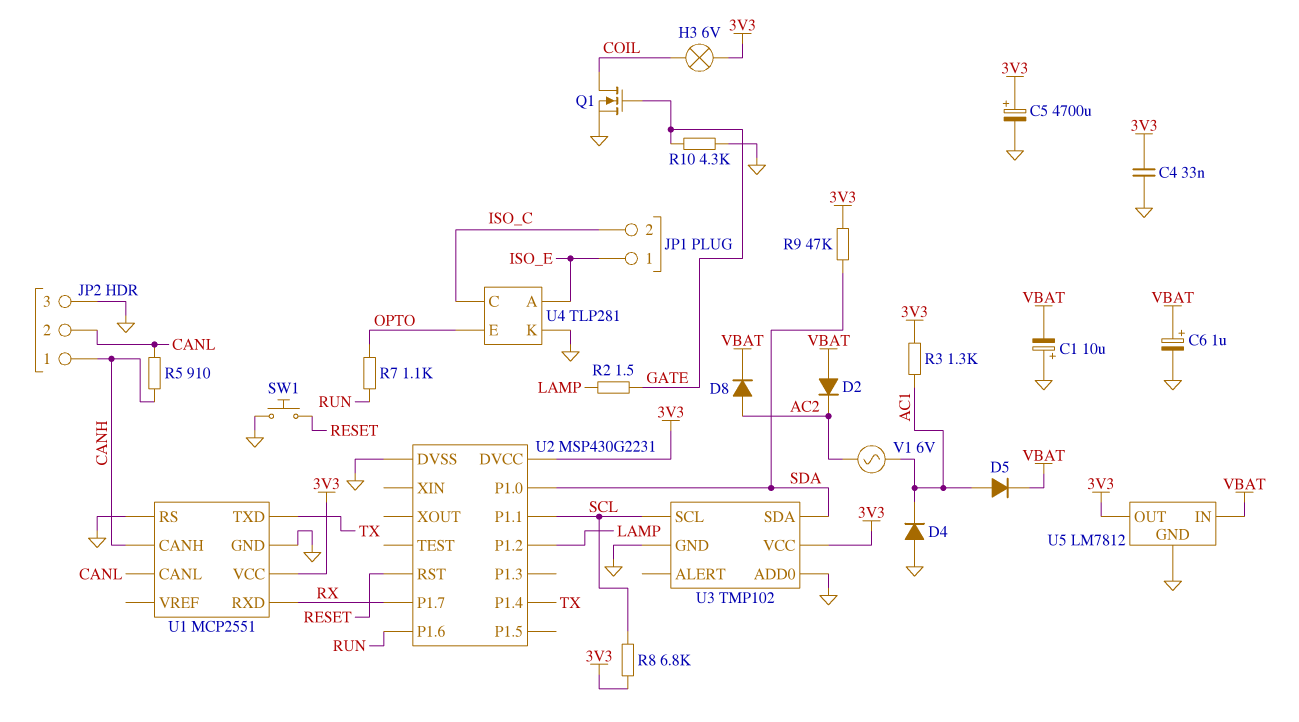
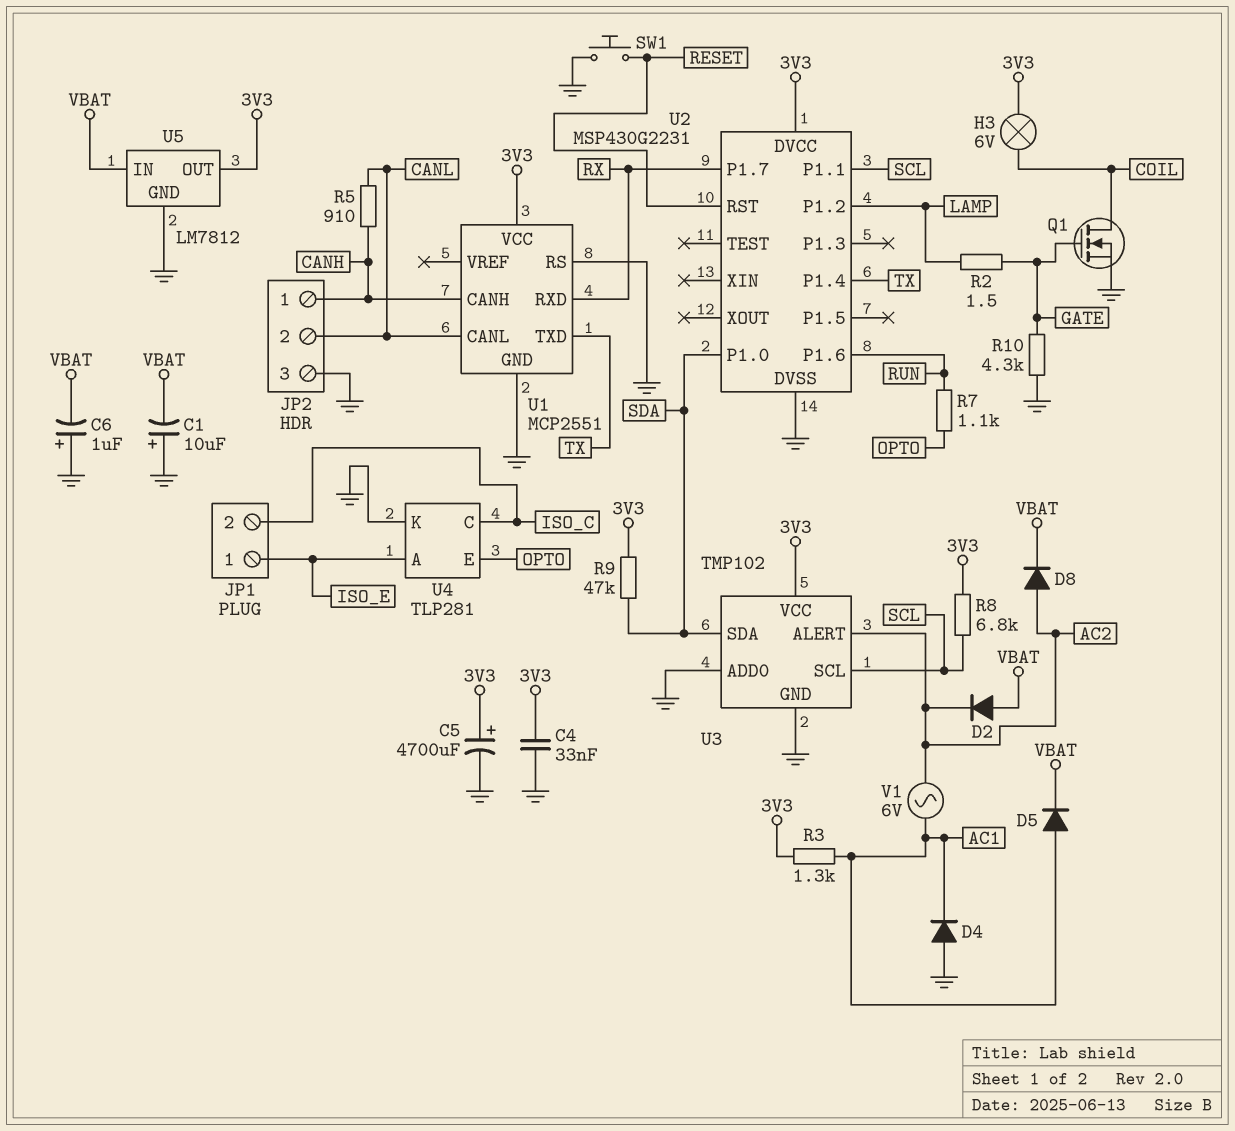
C6: 1uF (plus VBAT, minus GND) -> 1uF (plus GND, minus VBAT)
U3 pin ALERT: none -> AC2

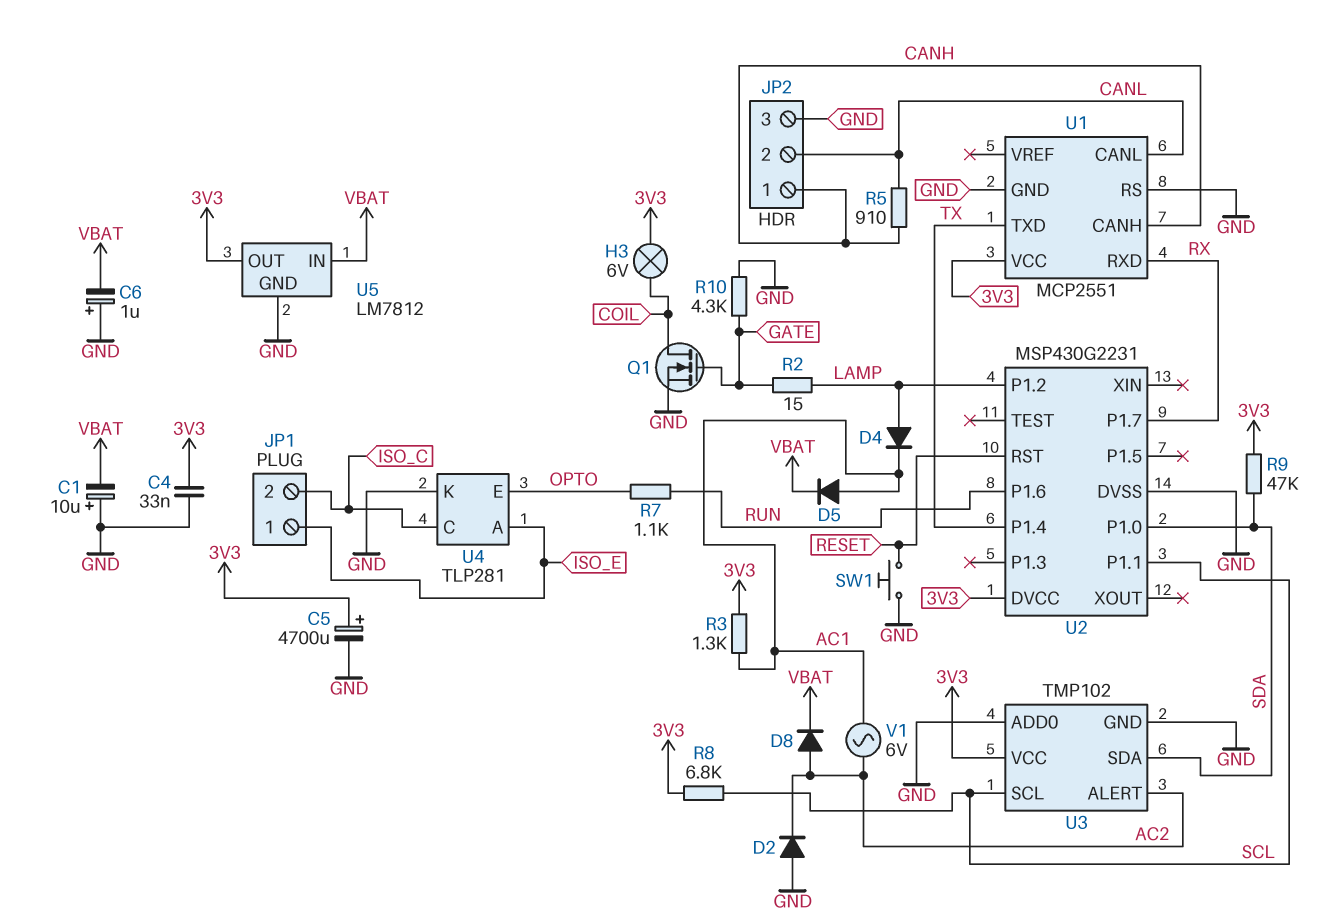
D2: diode (A VBAT, K AC2) -> diode (A GND, K AC2)
D4: diode (A GND, K AC1) -> diode (A LAMP, K AC1)
R2: 1.5 (GATE, LAMP) -> 15 (GATE, LAMP)

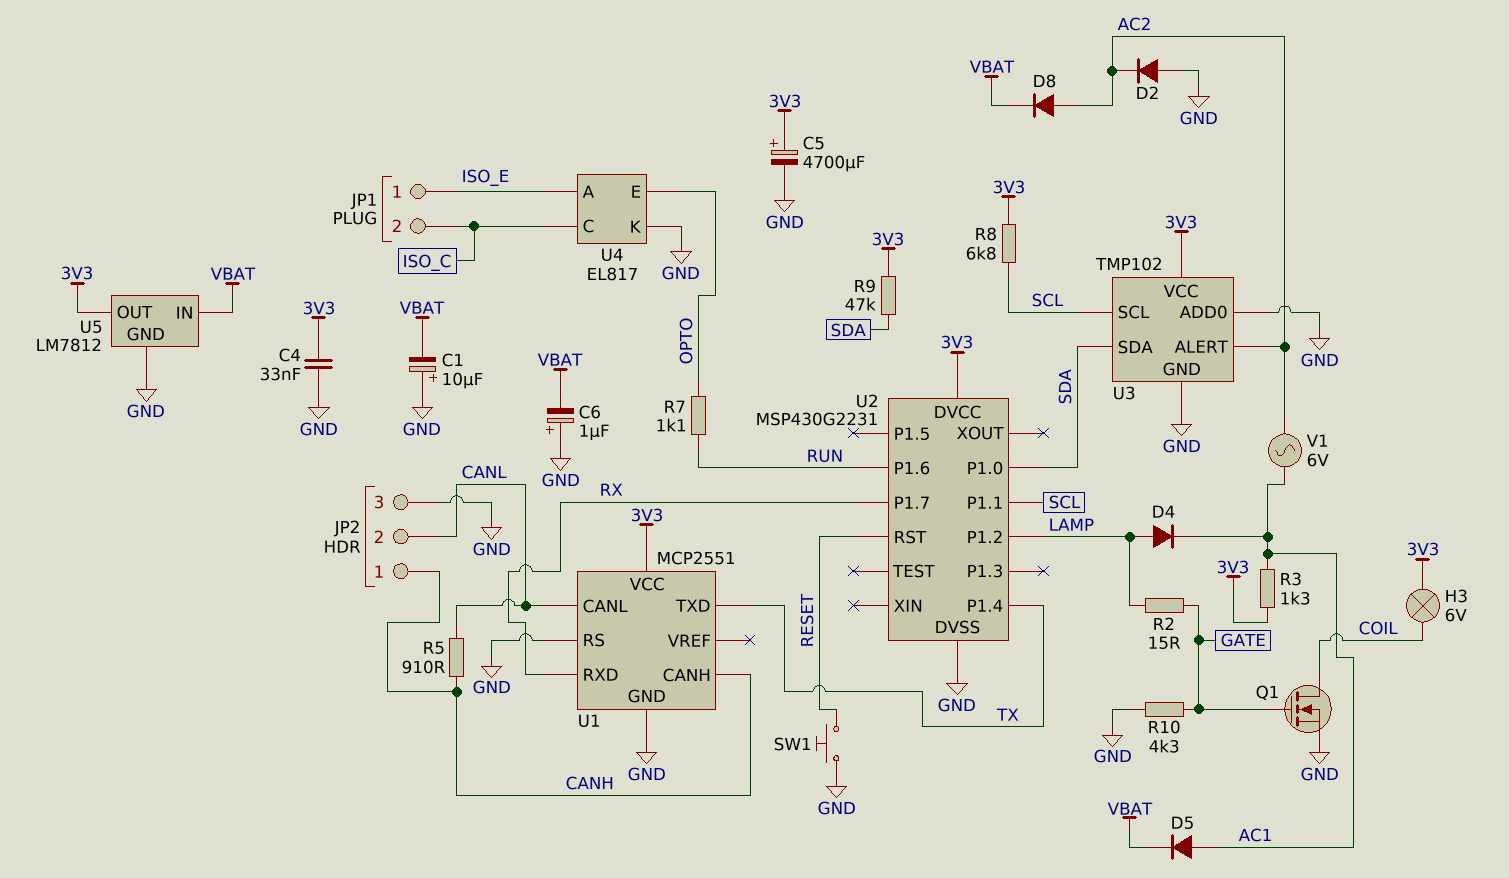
U4: TLP281 -> EL817

